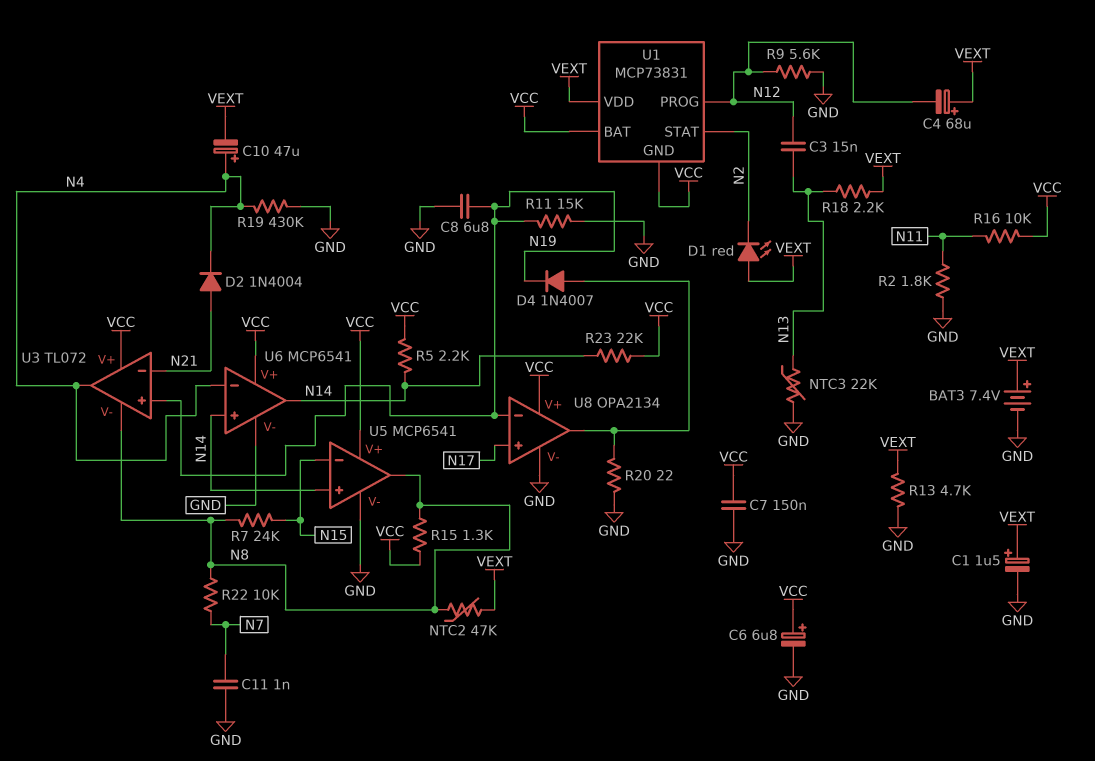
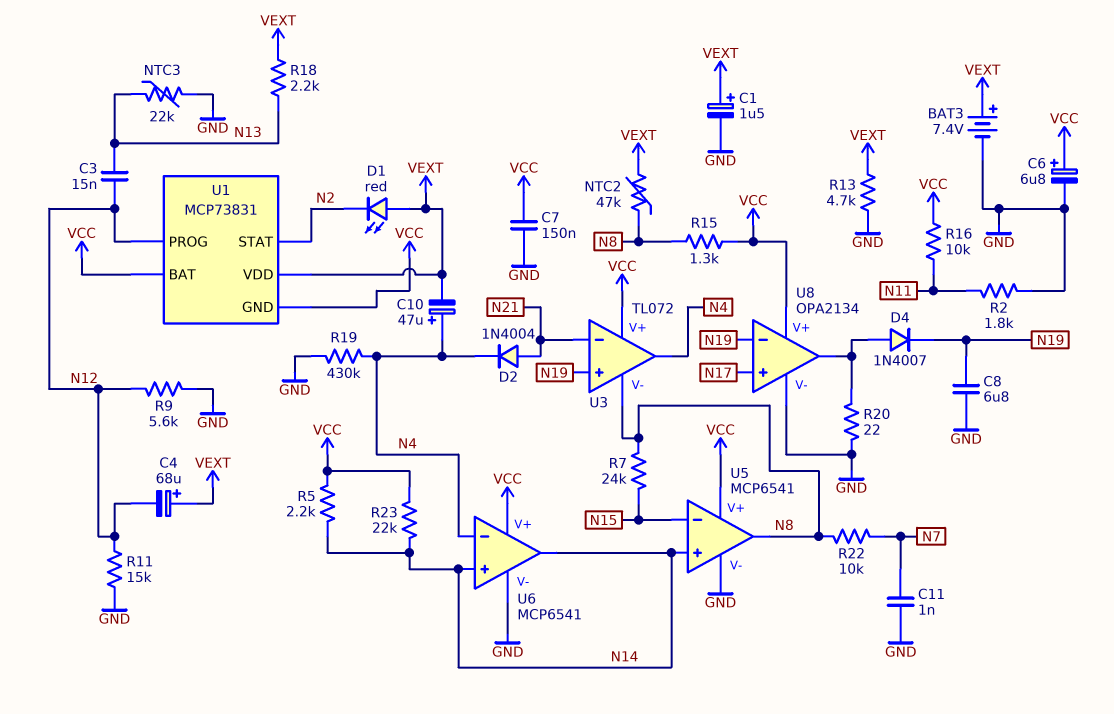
R11: 15k (GND, N19) -> 15k (GND, N12)

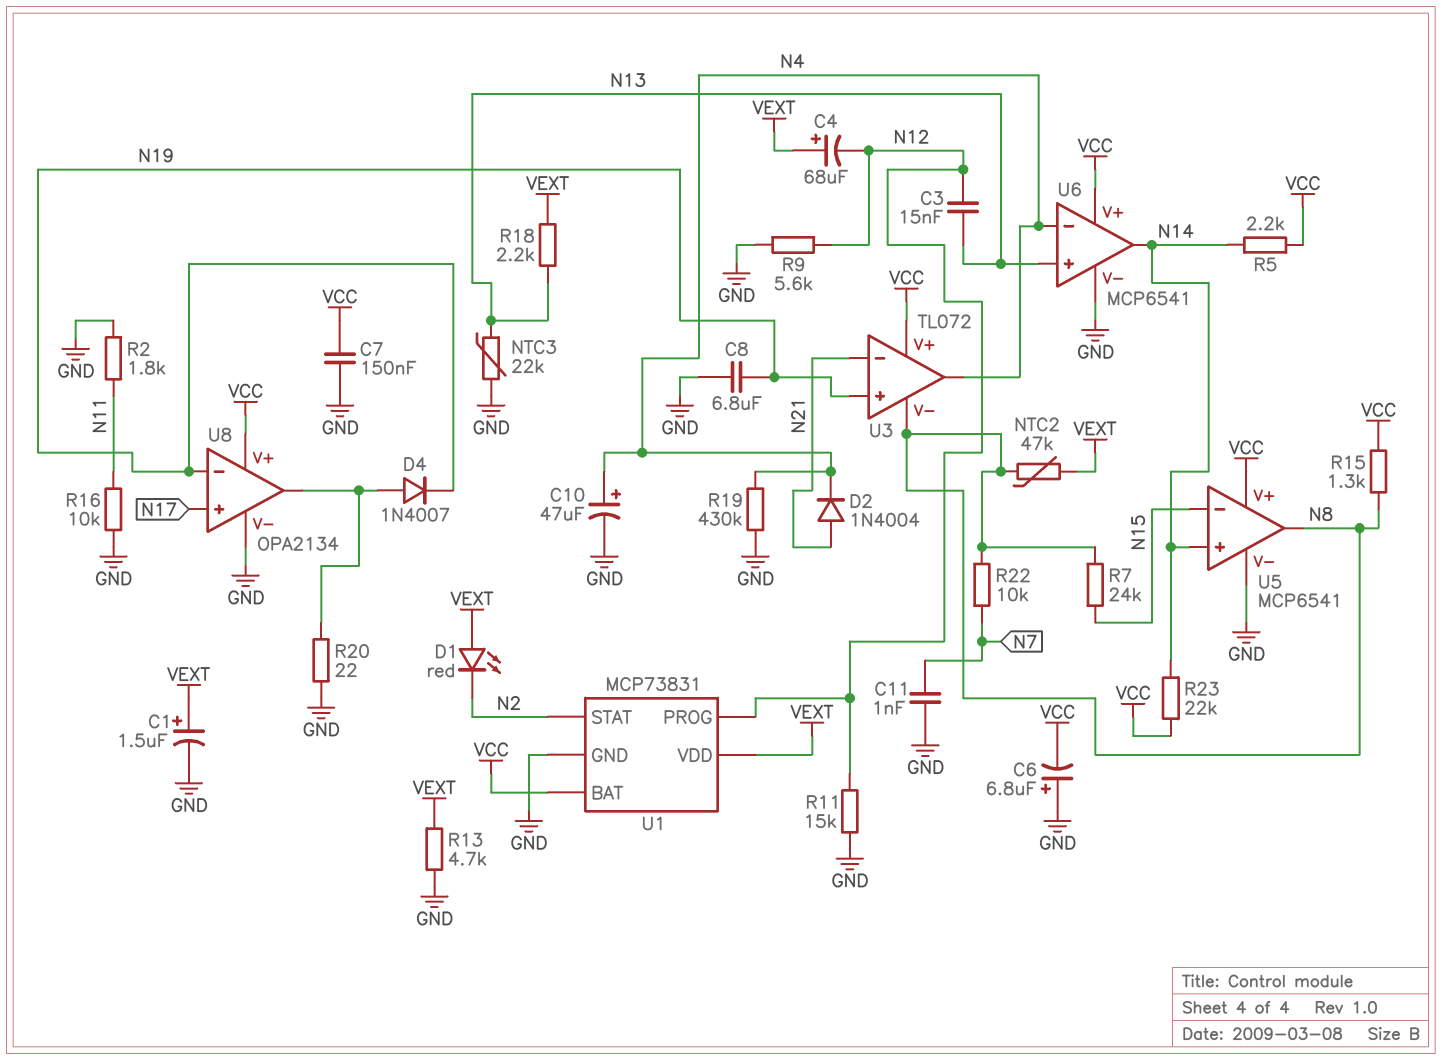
BAT3: 7.4V (plus VEXT, minus GND) -> none
C6: 6.8uF (plus VCC, minus GND) -> 6.8uF (plus GND, minus VCC)
C10: 47uF (plus N4, minus VEXT) -> 47uF (plus N4, minus GND)
R16: 10k (N11, VCC) -> 10k (GND, N11)
U1 pin GND: VCC -> GND
U6 pin in+: N14 -> N13

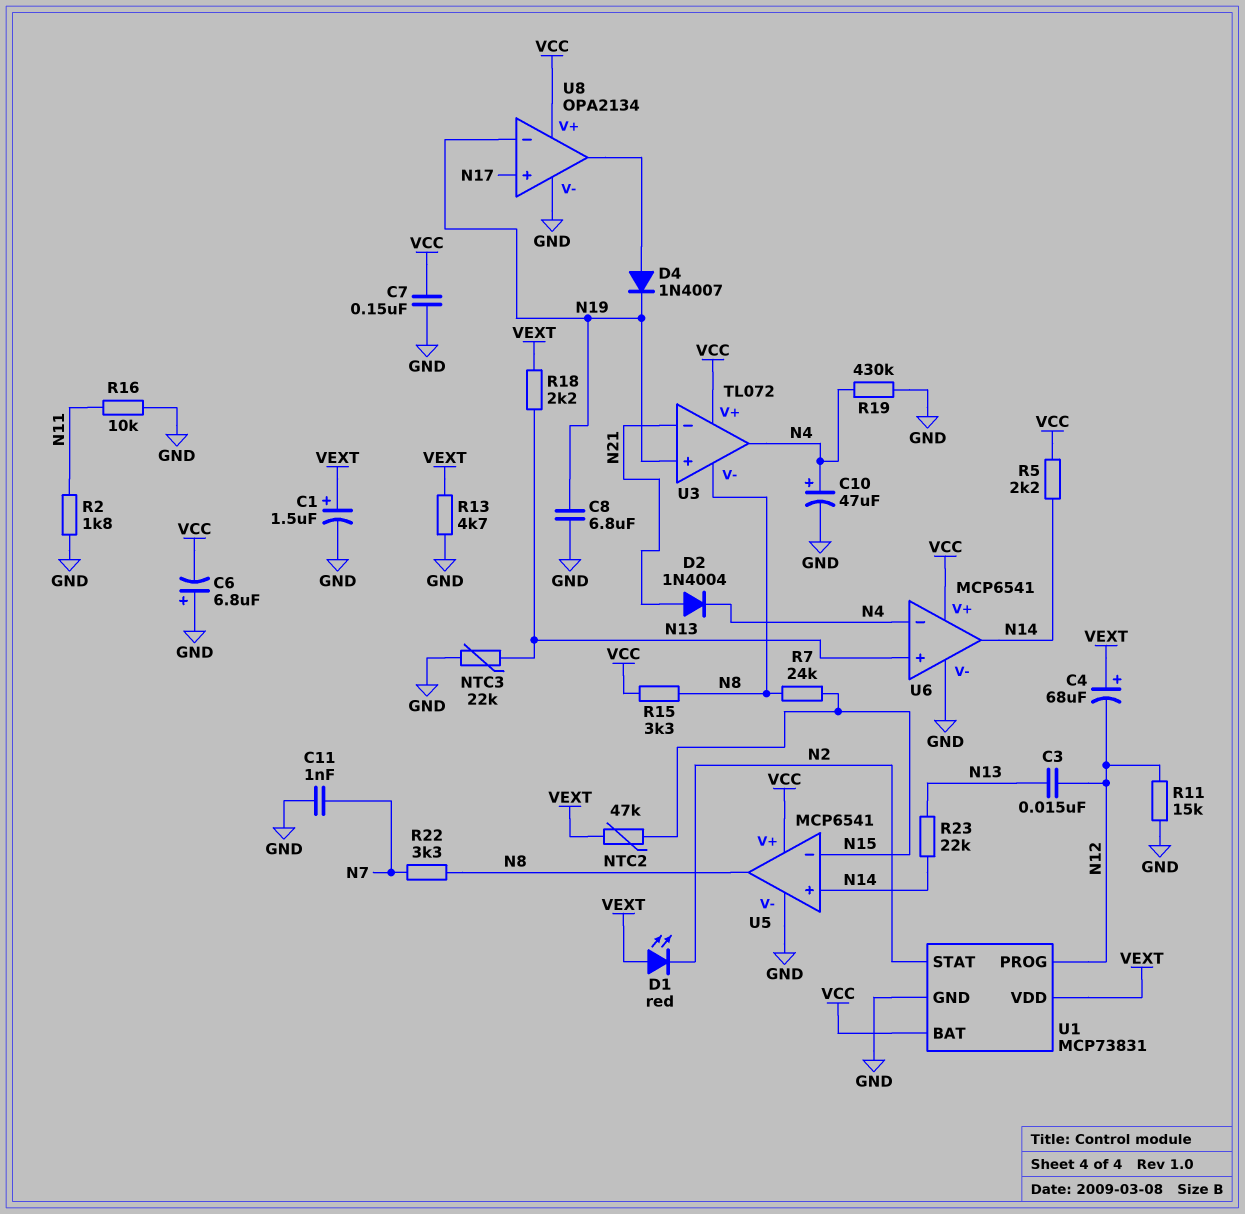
NTC2: 47k (N8, VEXT) -> 47k (N15, VEXT)
R9: 5.6k (GND, N12) -> none
R15: 1.3k (N8, VCC) -> 3.3k (N8, VCC)
R20: 22 (GND, U8/out) -> none
R22: 10k (N7, N8) -> 3.3k (N7, N8)
R23: 22k (N14, VCC) -> 22k (N13, N14)

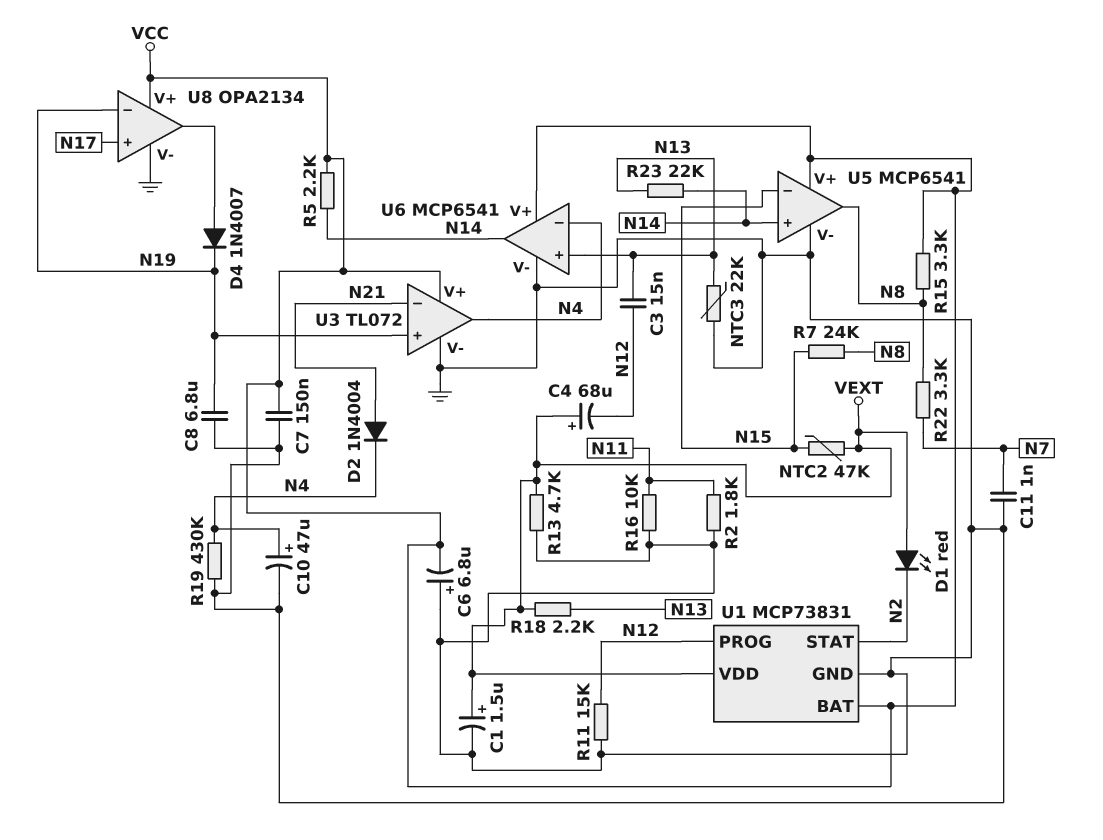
U3 pin V-: N8 -> GND

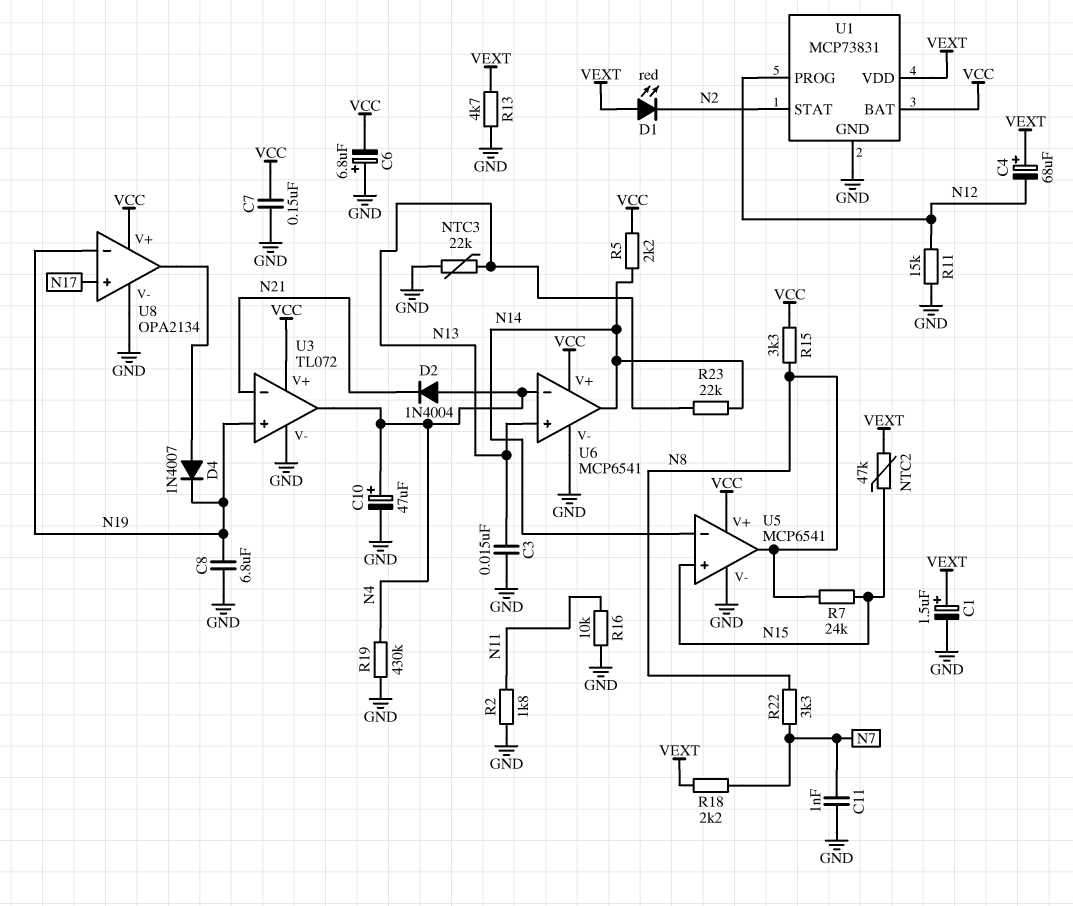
C3: 15nF (N12, N13) -> 15nF (GND, N13)
D2: diode 1N4004 (A N21, K N4) -> diode 1N4004 (A N4, K N21)
R18: 2.2k (N13, VEXT) -> 2.2k (N7, VEXT)
U5 pin in+: N14 -> N15
U5 pin in-: N15 -> N14

